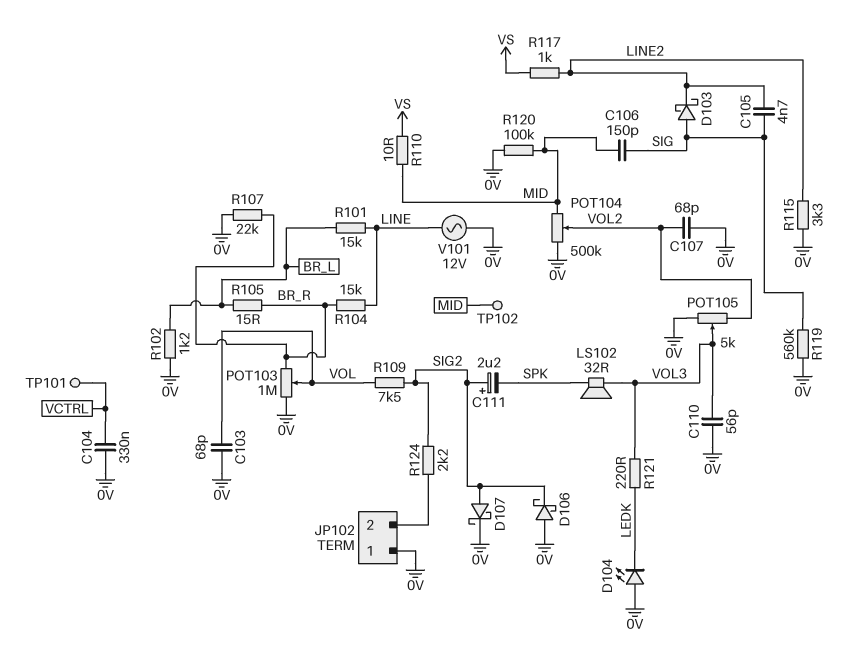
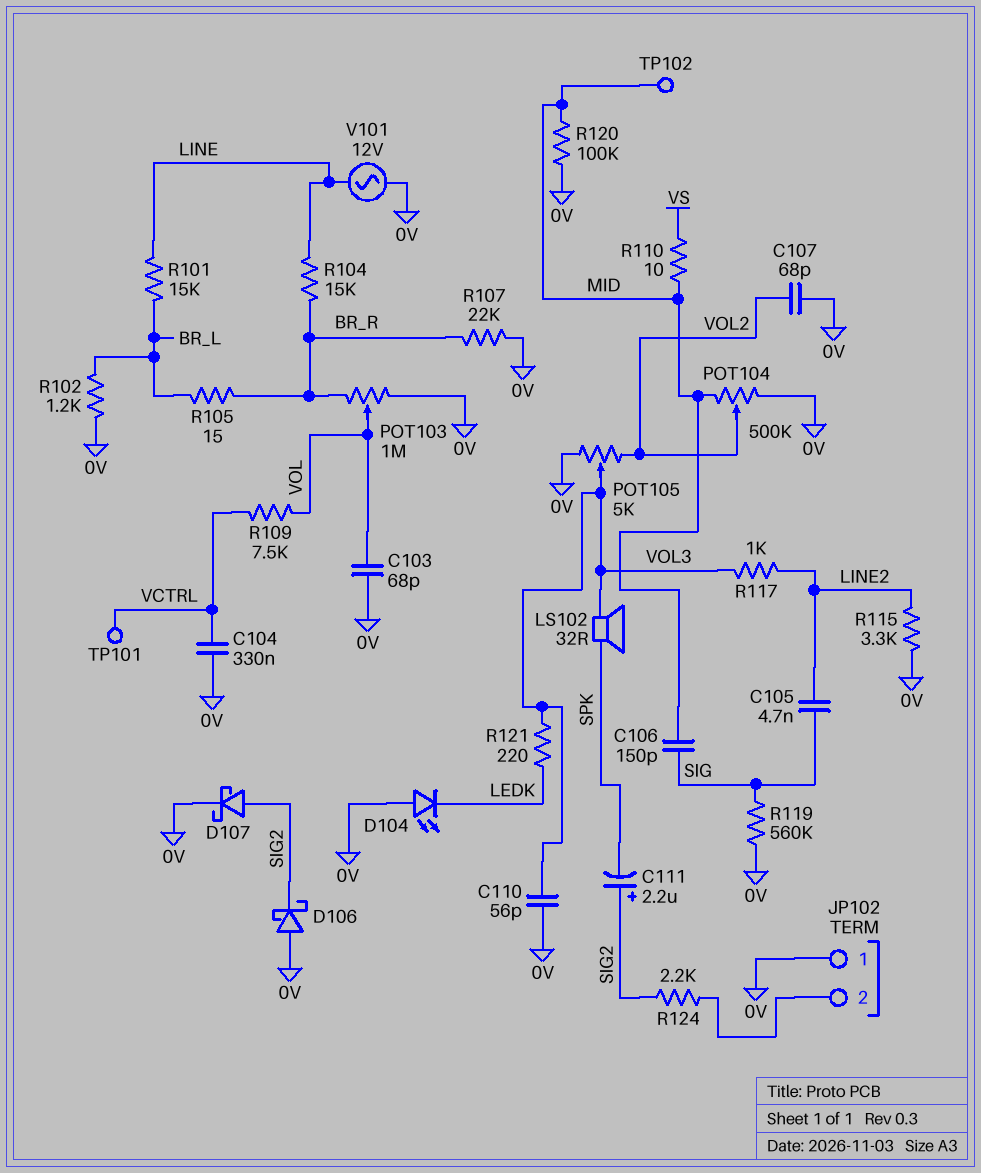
D103: schottky (A SIG, K LINE2) -> none
R109: 7.5k (SIG2, VOL) -> 7.5k (VCTRL, VOL)
R117: 1k (LINE2, VS) -> 1k (LINE2, VOL3)

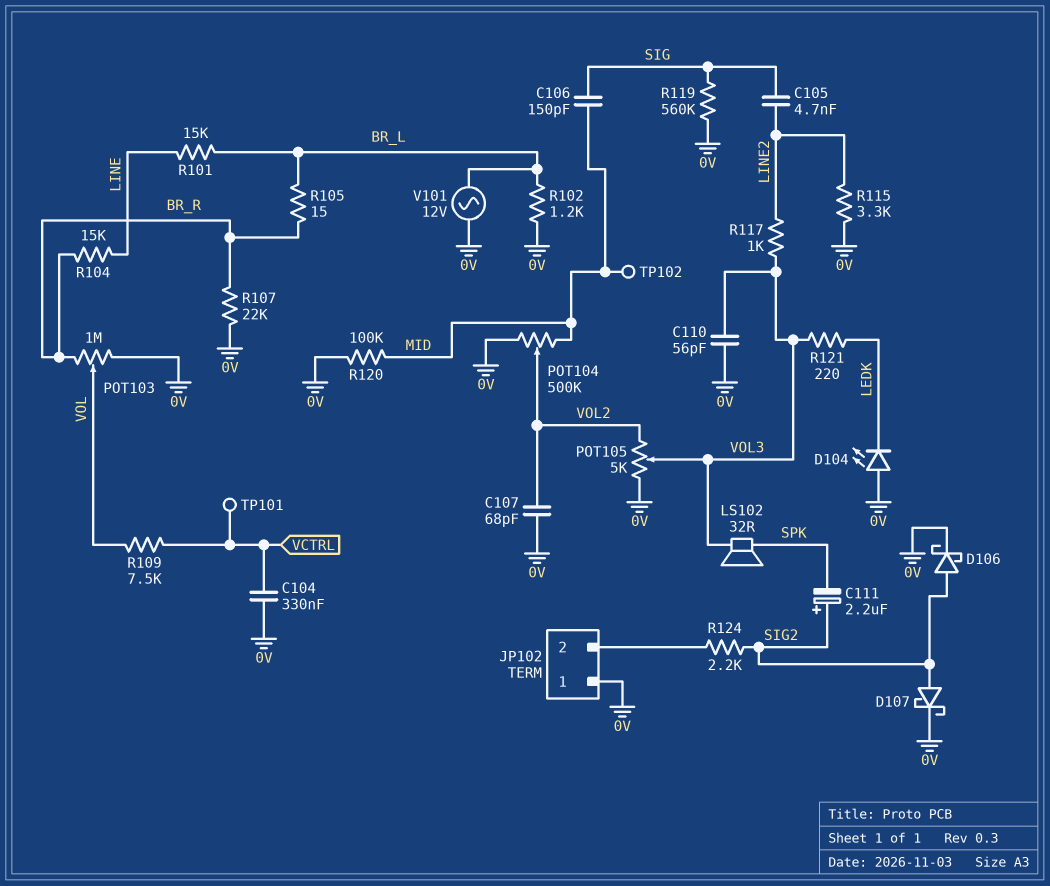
C103: 68pF (0V, VOL) -> none
D106: schottky (A 0V, K SIG2) -> schottky (A SIG2, K 0V)
R110: 10 (MID, VS) -> none
V101: AC 12V (0V, LINE) -> AC 12V (0V, BR_L)

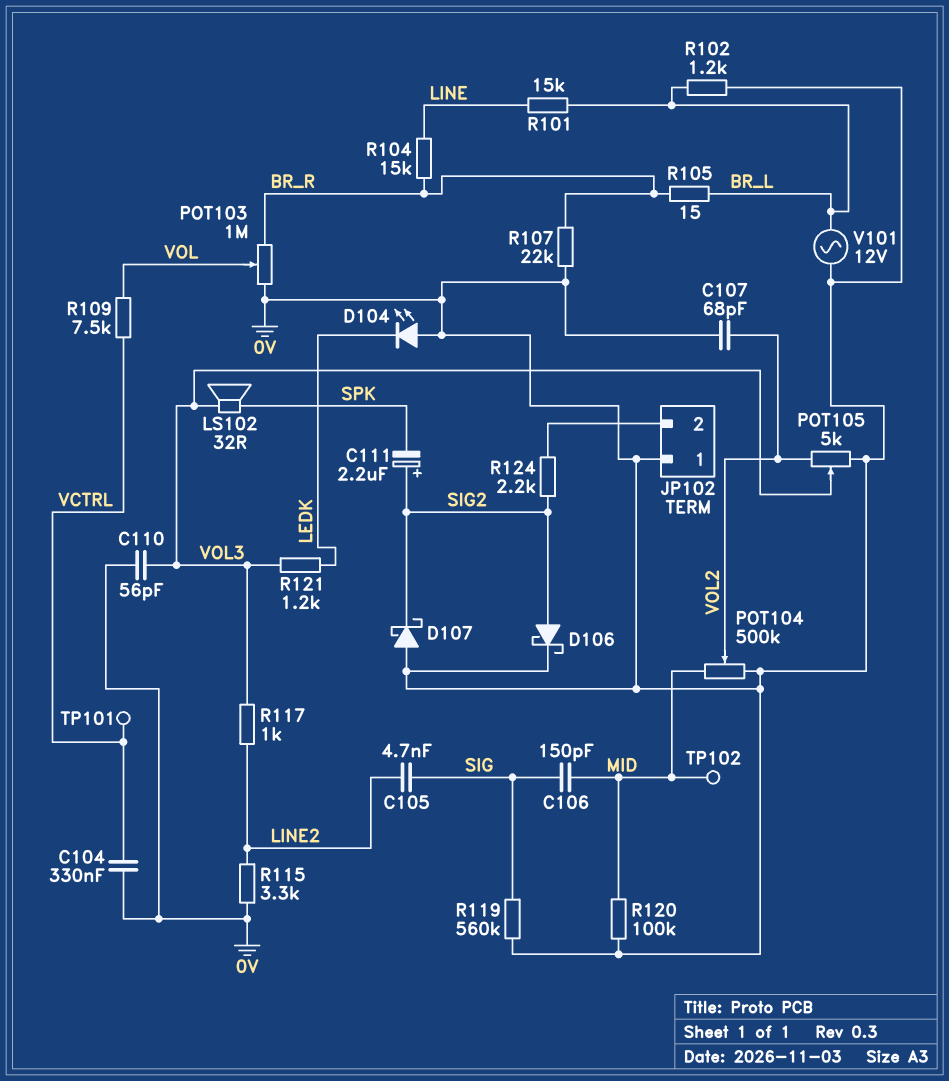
D107: schottky (A SIG2, K 0V) -> schottky (A 0V, K SIG2)
R121: 220 (LEDK, VOL3) -> 1.2k (LEDK, VOL3)

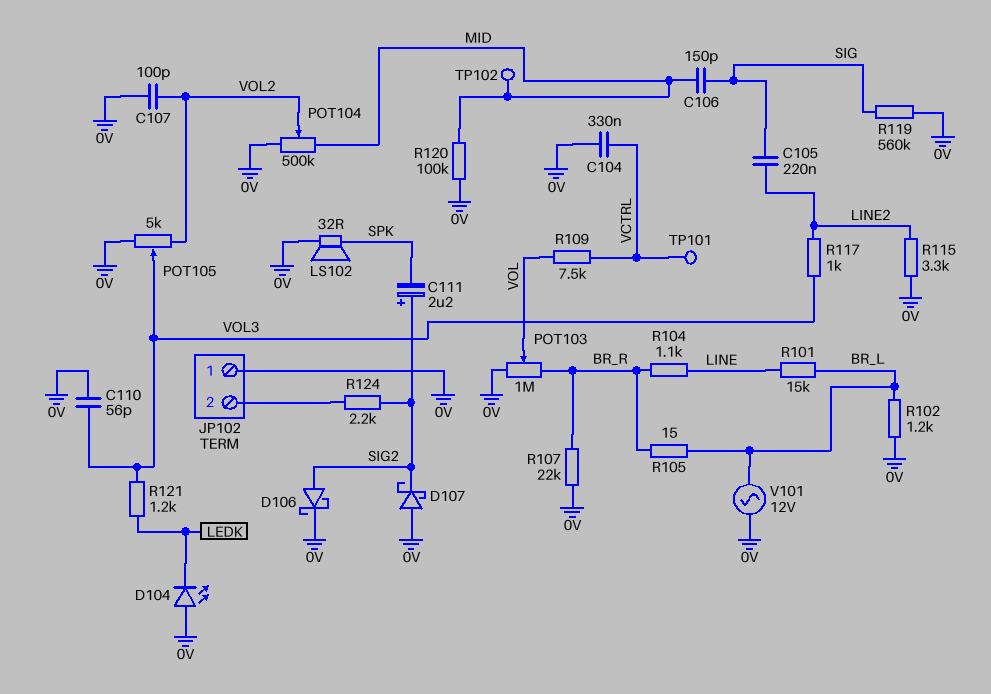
C105: 4.7nF (LINE2, SIG) -> 220nF (LINE2, SIG)
C107: 68pF (0V, VOL2) -> 100pF (0V, VOL2)
LS102: speaker 32R (SPK, VOL3) -> speaker 32R (0V, SPK)
R104: 15k (BR_R, LINE) -> 1.1k (BR_R, LINE)

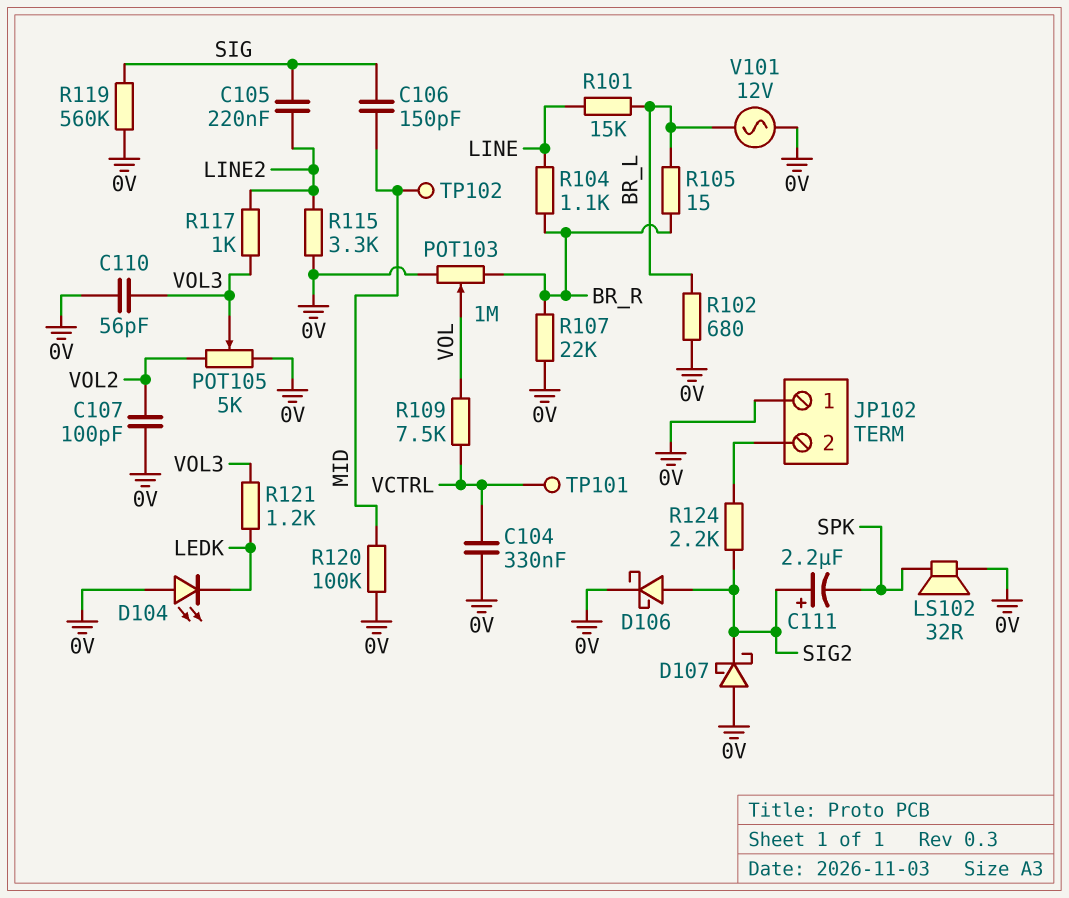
POT104: 500k (0V, MID, wiper VOL2) -> none
R102: 1.2k (0V, BR_L) -> 680 (0V, BR_L)

